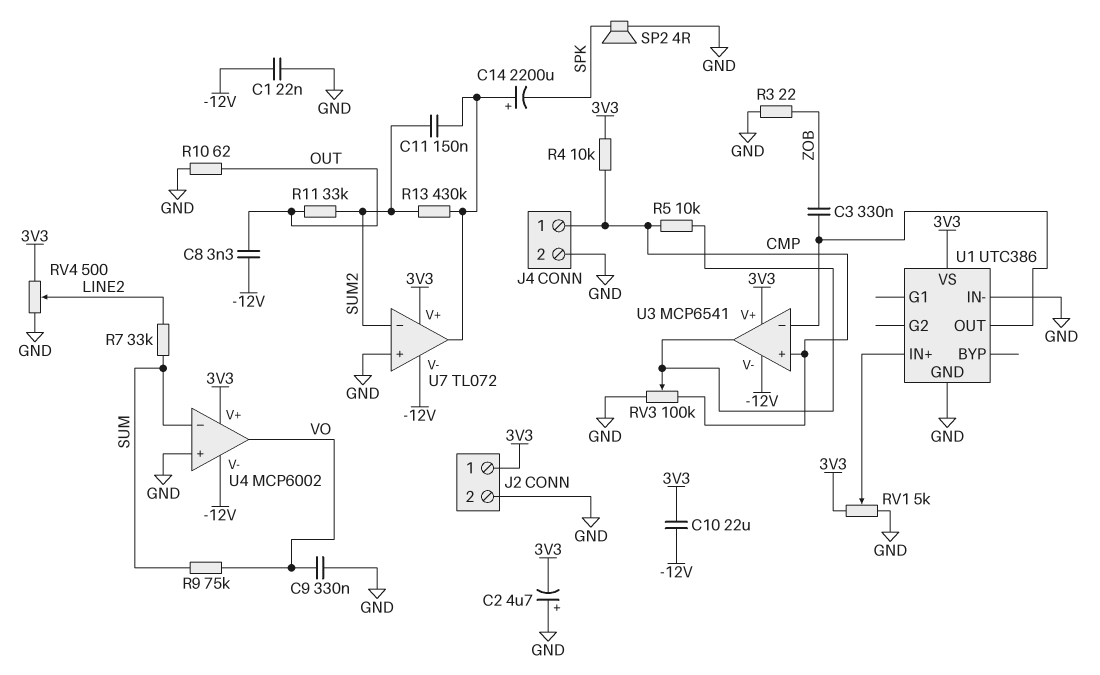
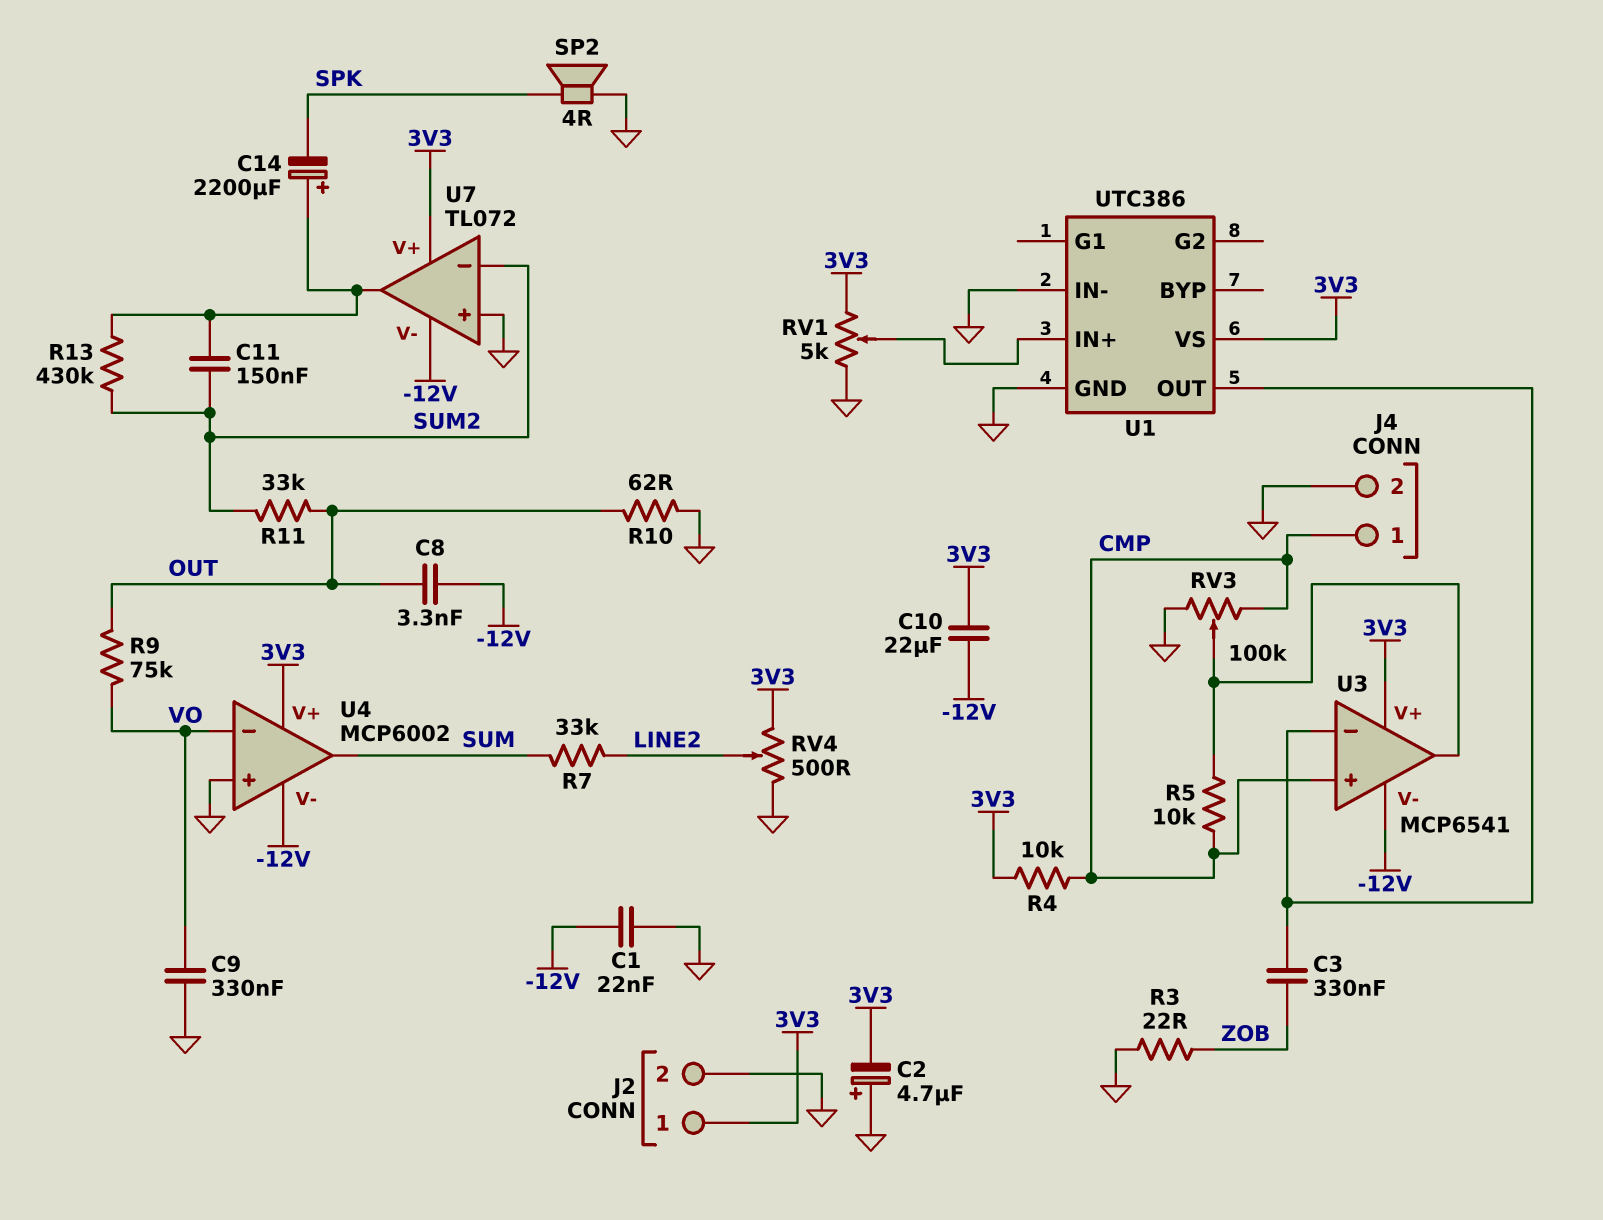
R9: 75k (SUM, VO) -> 75k (OUT, VO)
U4 pin in-: SUM -> VO
U4 pin out: VO -> SUM

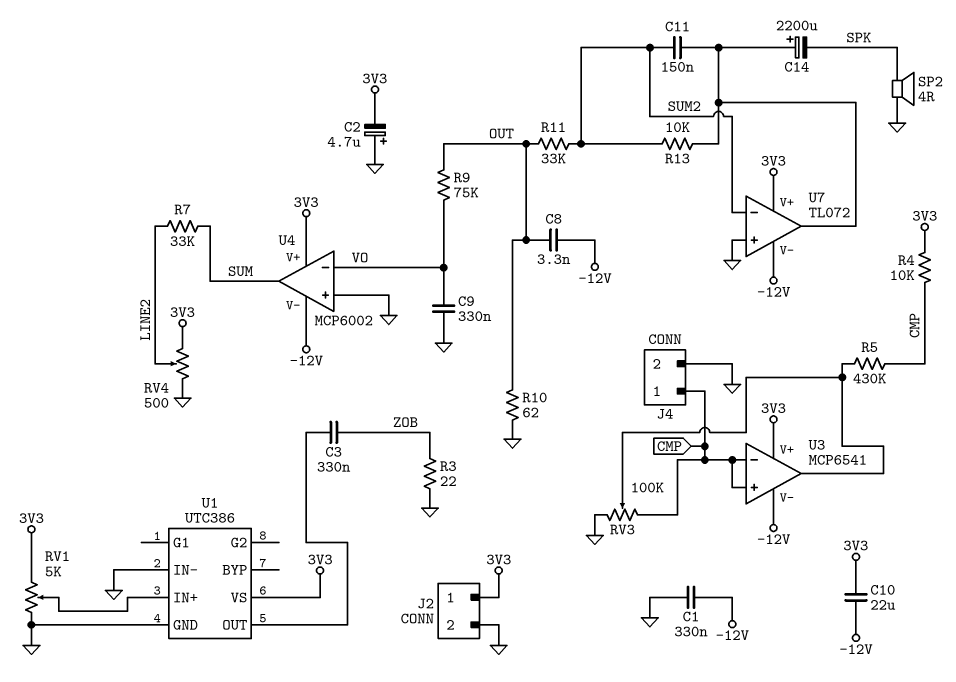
C1: 22nF (-12V, GND) -> 330nF (-12V, GND)
R5: 10k (CMP, U3/out) -> 430k (CMP, U3/out)
R13: 430k (SUM2, U7/out) -> 10k (SUM2, U7/out)
U3 pin in-: U1/OUT -> CMP

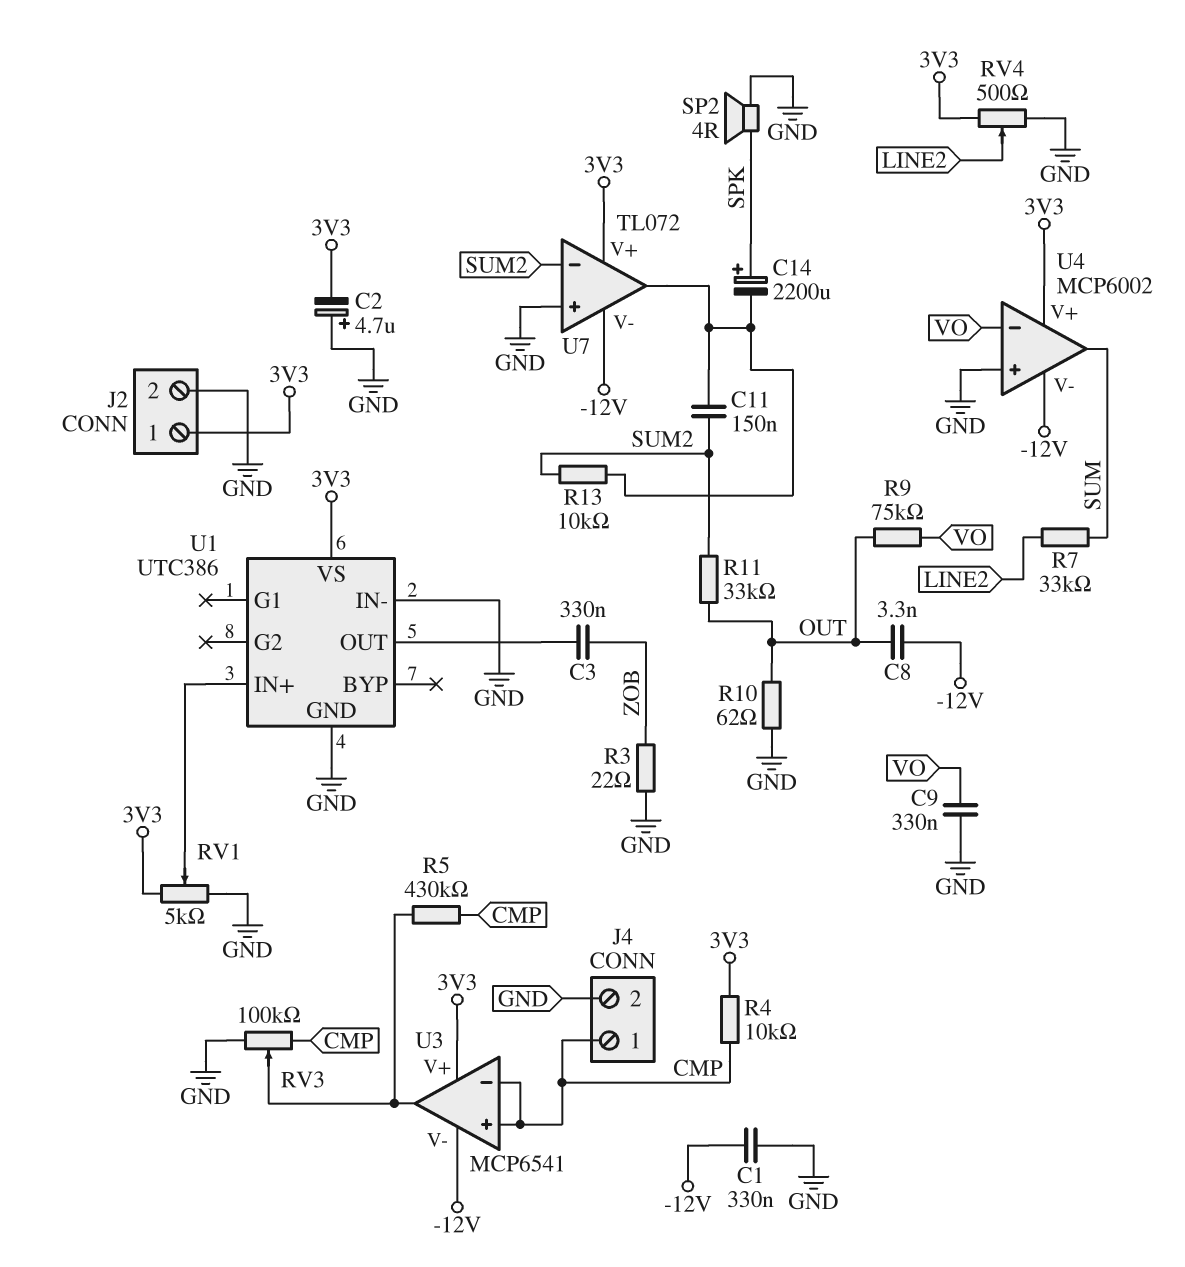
C10: 22uF (-12V, 3V3) -> none
C14: 2200uF (plus U7/out, minus SPK) -> 2200uF (plus SPK, minus U7/out)

